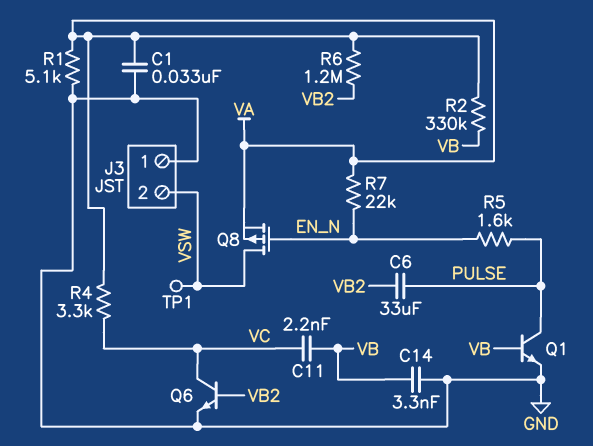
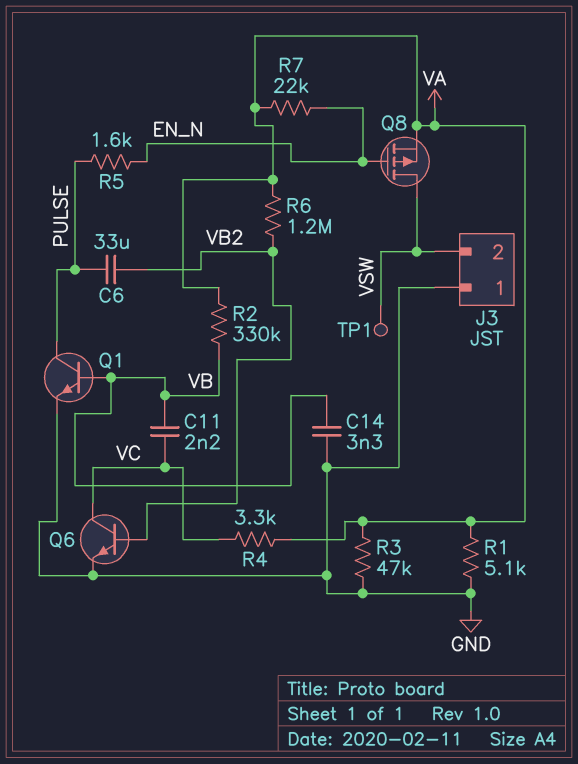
C1: 33nF (GND, VA) -> none
R3: none -> 47k (GND, VA)

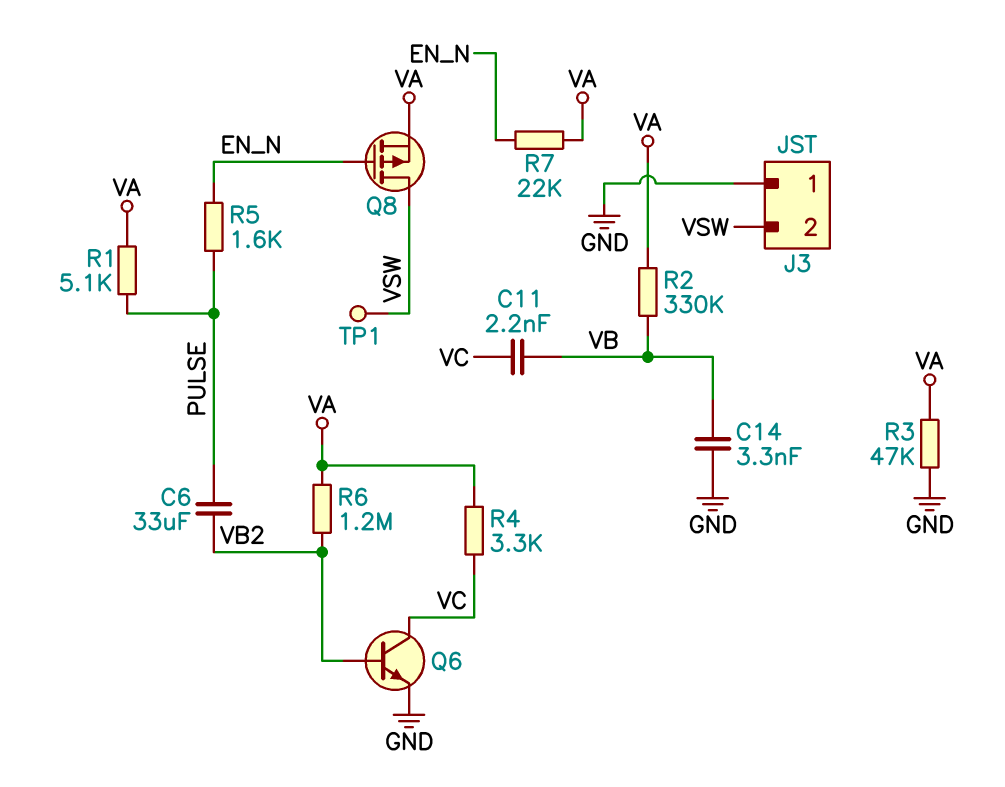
Q1: NPN (B VB, C PULSE, E GND) -> none
R1: 5.1k (GND, VA) -> 5.1k (PULSE, VA)

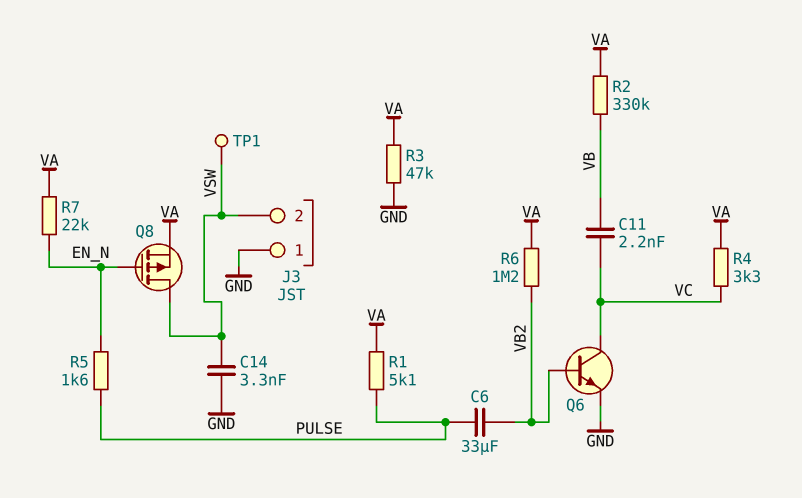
C14: 3.3nF (GND, VB) -> 3.3nF (GND, VSW)

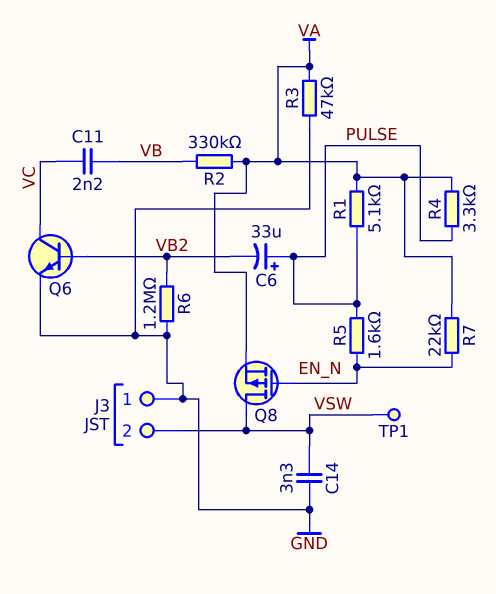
C6: 33uF (PULSE, VB2) -> 33uF (plus PULSE, minus VB2)
R4: 3.3k (VA, VC) -> 3.3k (PULSE, VA)
R6: 1.2M (VA, VB2) -> 1.2M (GND, VB2)

